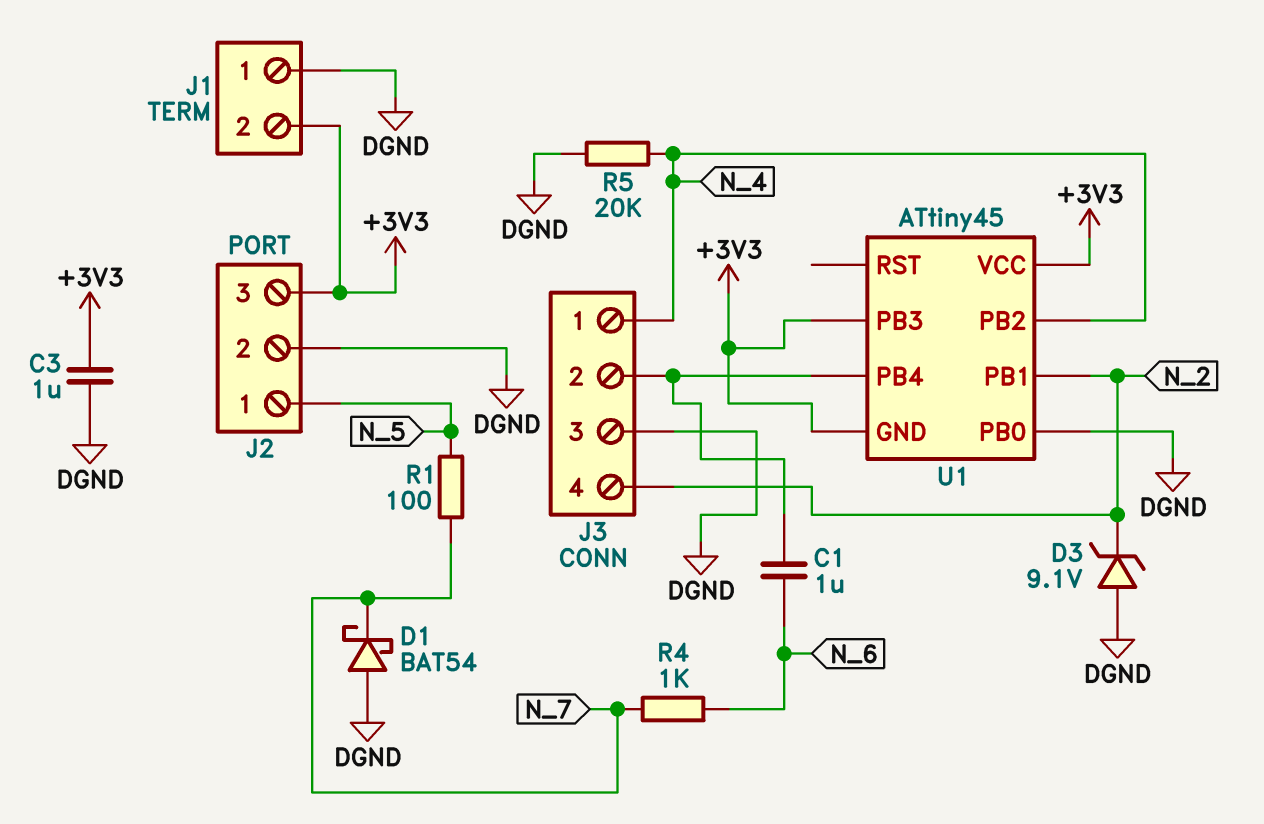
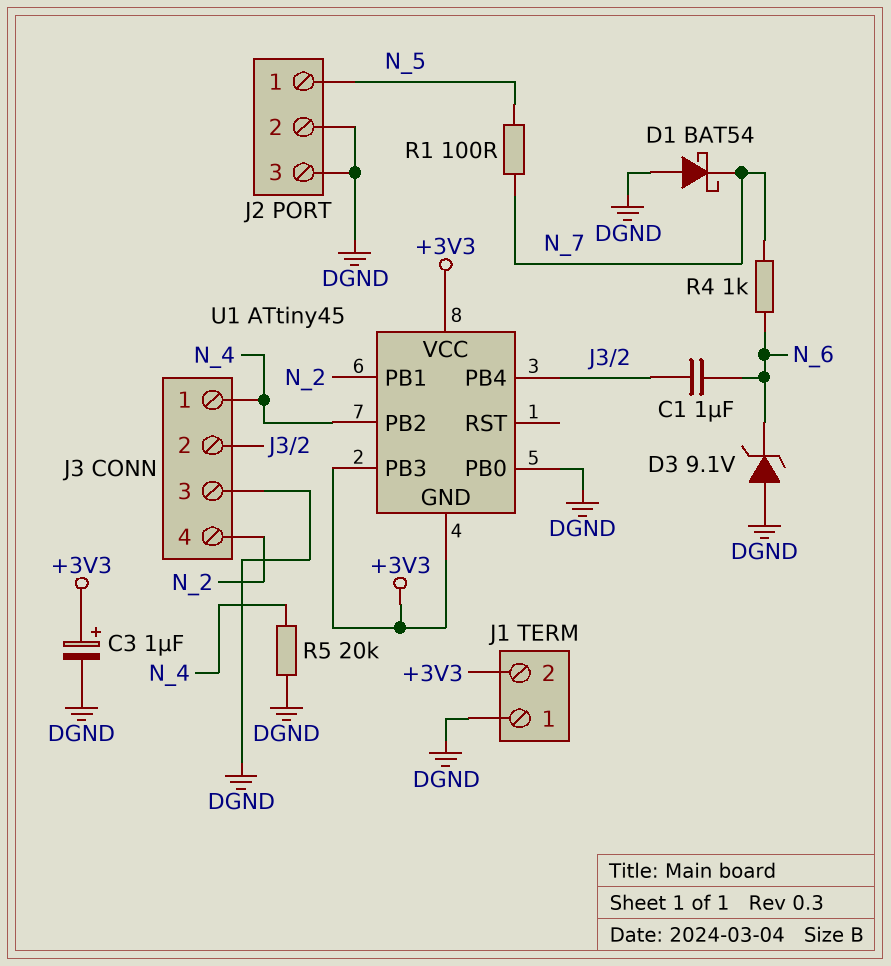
C3: 1uF (+3V3, DGND) -> 1uF (plus +3V3, minus DGND)
D3: zener 9.1V (A DGND, K N_2) -> zener 9.1V (A DGND, K N_6)
J2 pin 3: +3V3 -> DGND

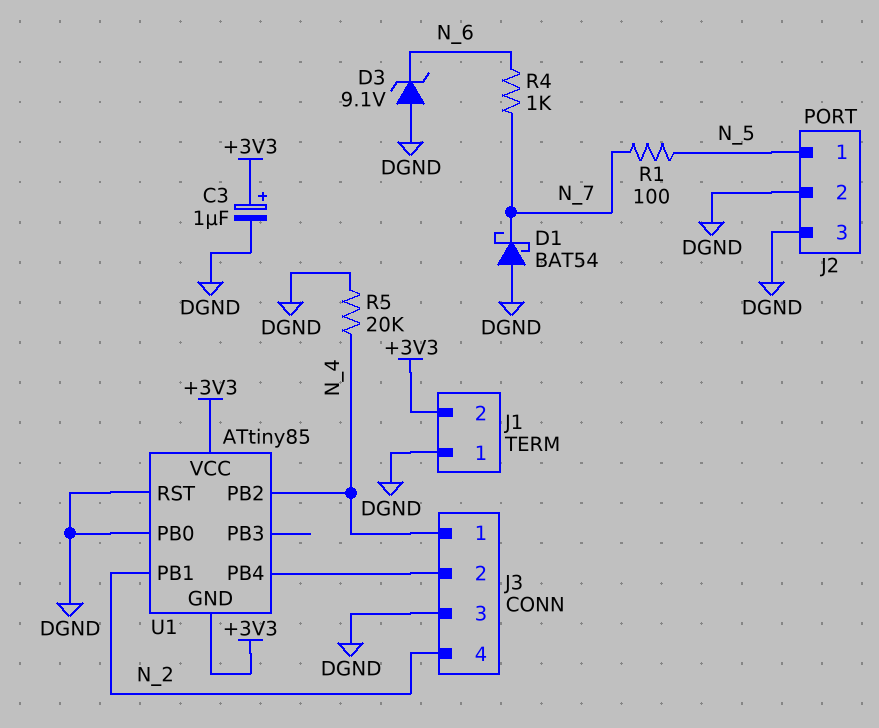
C1: 1uF (J3/2, N_6) -> none
U1: ATtiny45 -> ATtiny85
U1 pin PB3: +3V3 -> none
U1 pin RST: none -> DGND

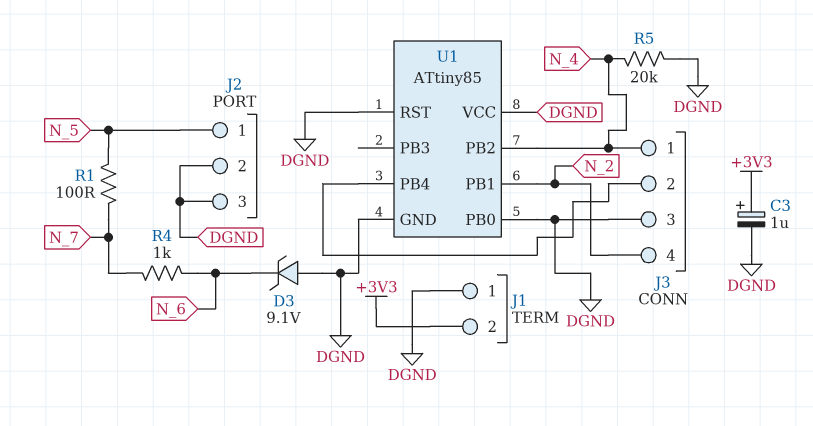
D1: schottky BAT54 (A DGND, K N_7) -> none
U1 pin GND: +3V3 -> DGND
U1 pin VCC: +3V3 -> DGND

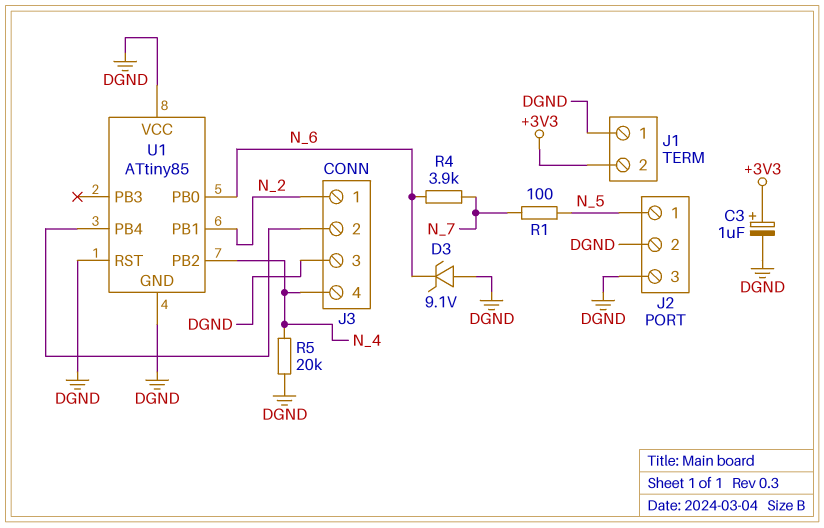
J3 pin 1: N_4 -> N_2
J3 pin 4: N_2 -> N_4
R4: 1k (N_6, N_7) -> 3.9k (N_6, N_7)
U1 pin PB0: DGND -> N_6

